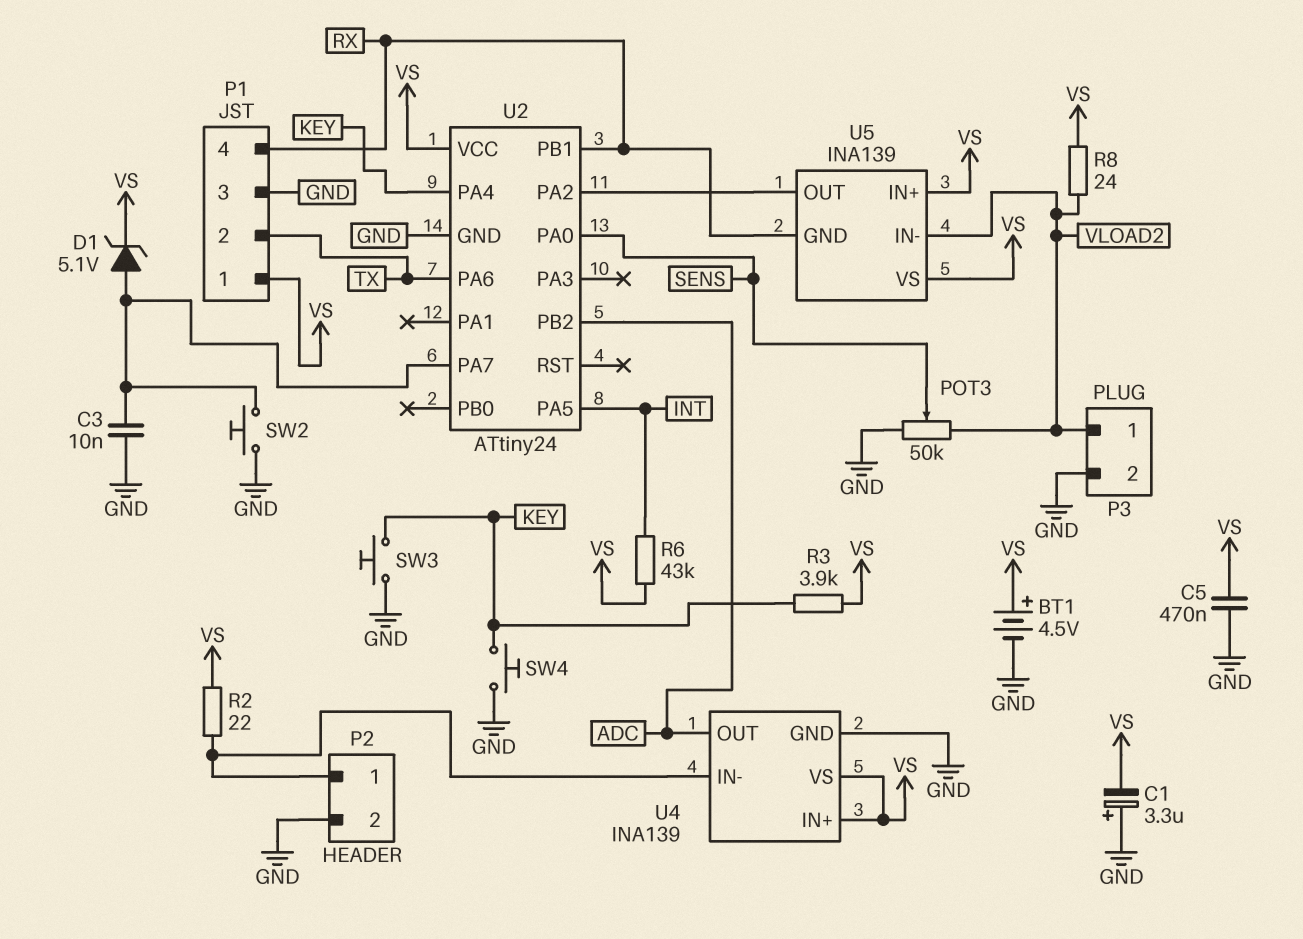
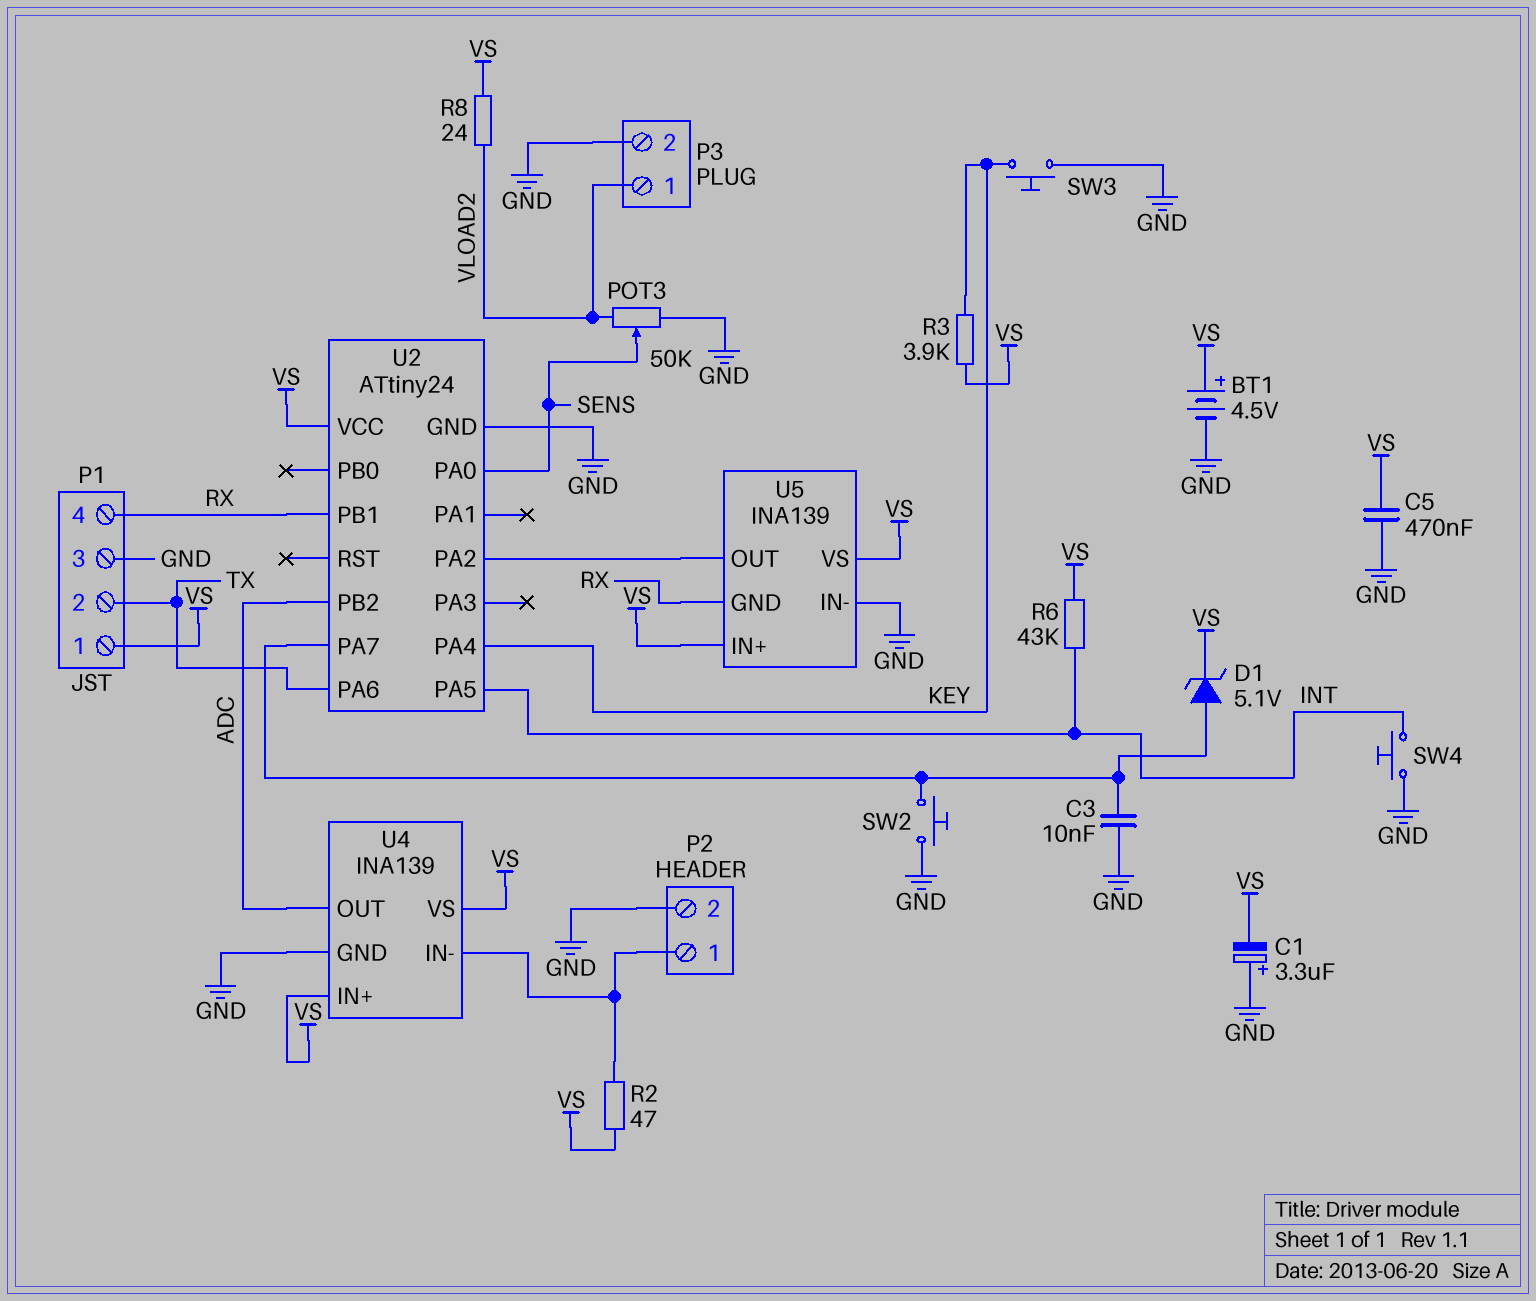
R2: 22 (P2/1, VS) -> 47 (P2/1, VS)
SW4: button (GND, KEY) -> button (GND, INT)
U5 pin IN-: VLOAD2 -> GND

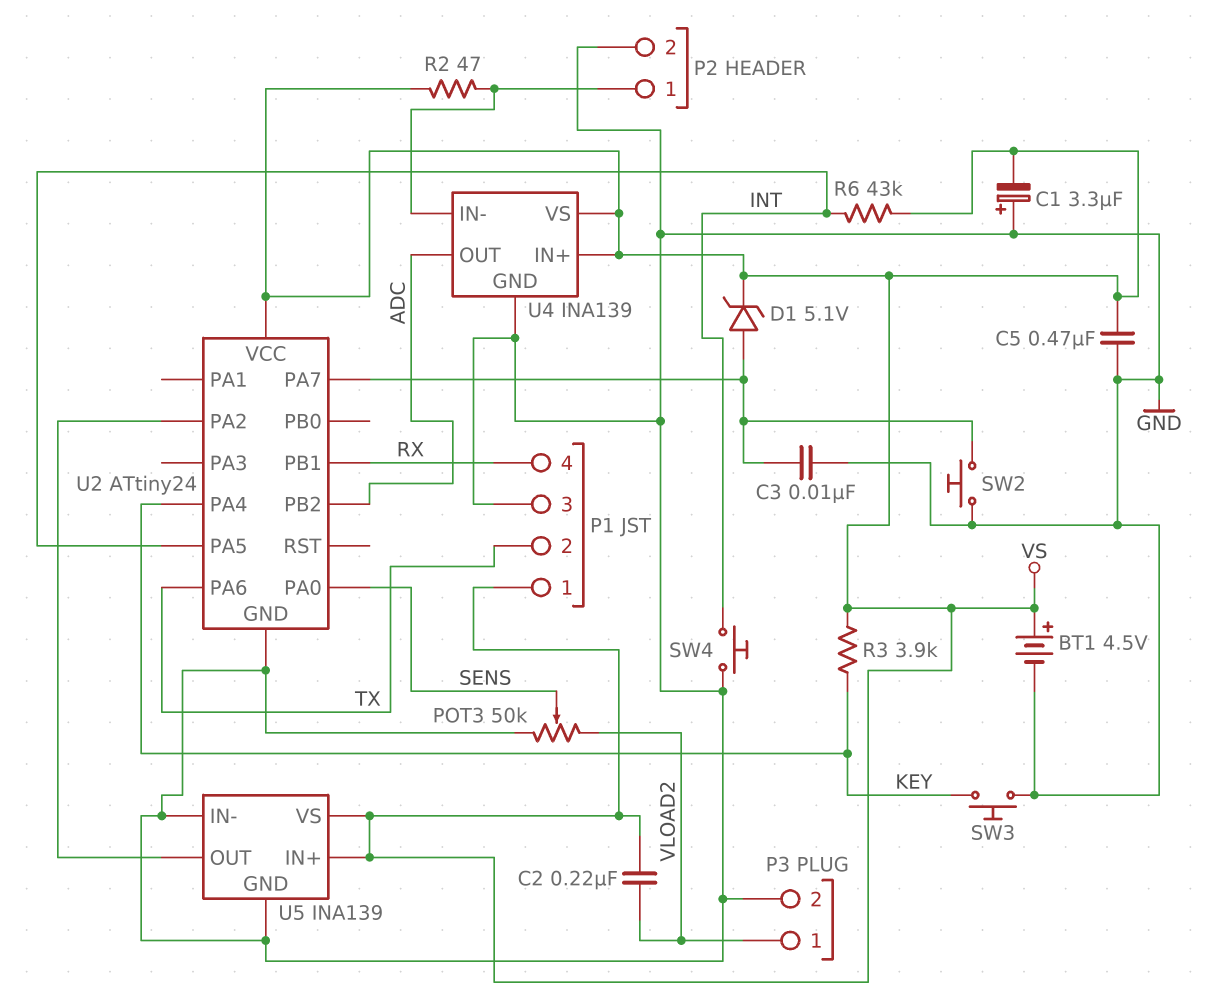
C2: none -> 220nF (VLOAD2, VS)
R8: 24 (VLOAD2, VS) -> none
U5 pin GND: RX -> GND

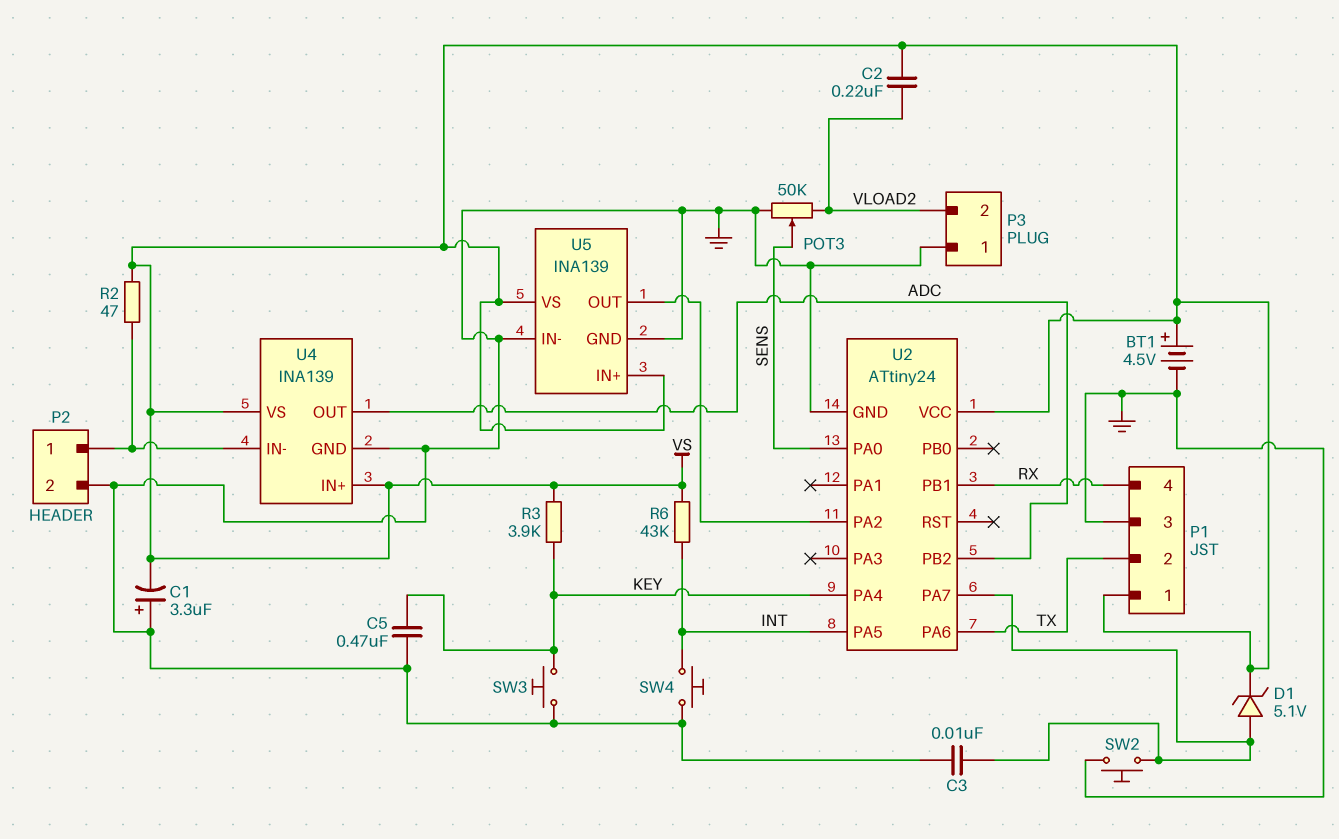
C5: 470nF (GND, VS) -> 470nF (GND, KEY)
P3 pin 1: VLOAD2 -> GND
P3 pin 2: GND -> VLOAD2

